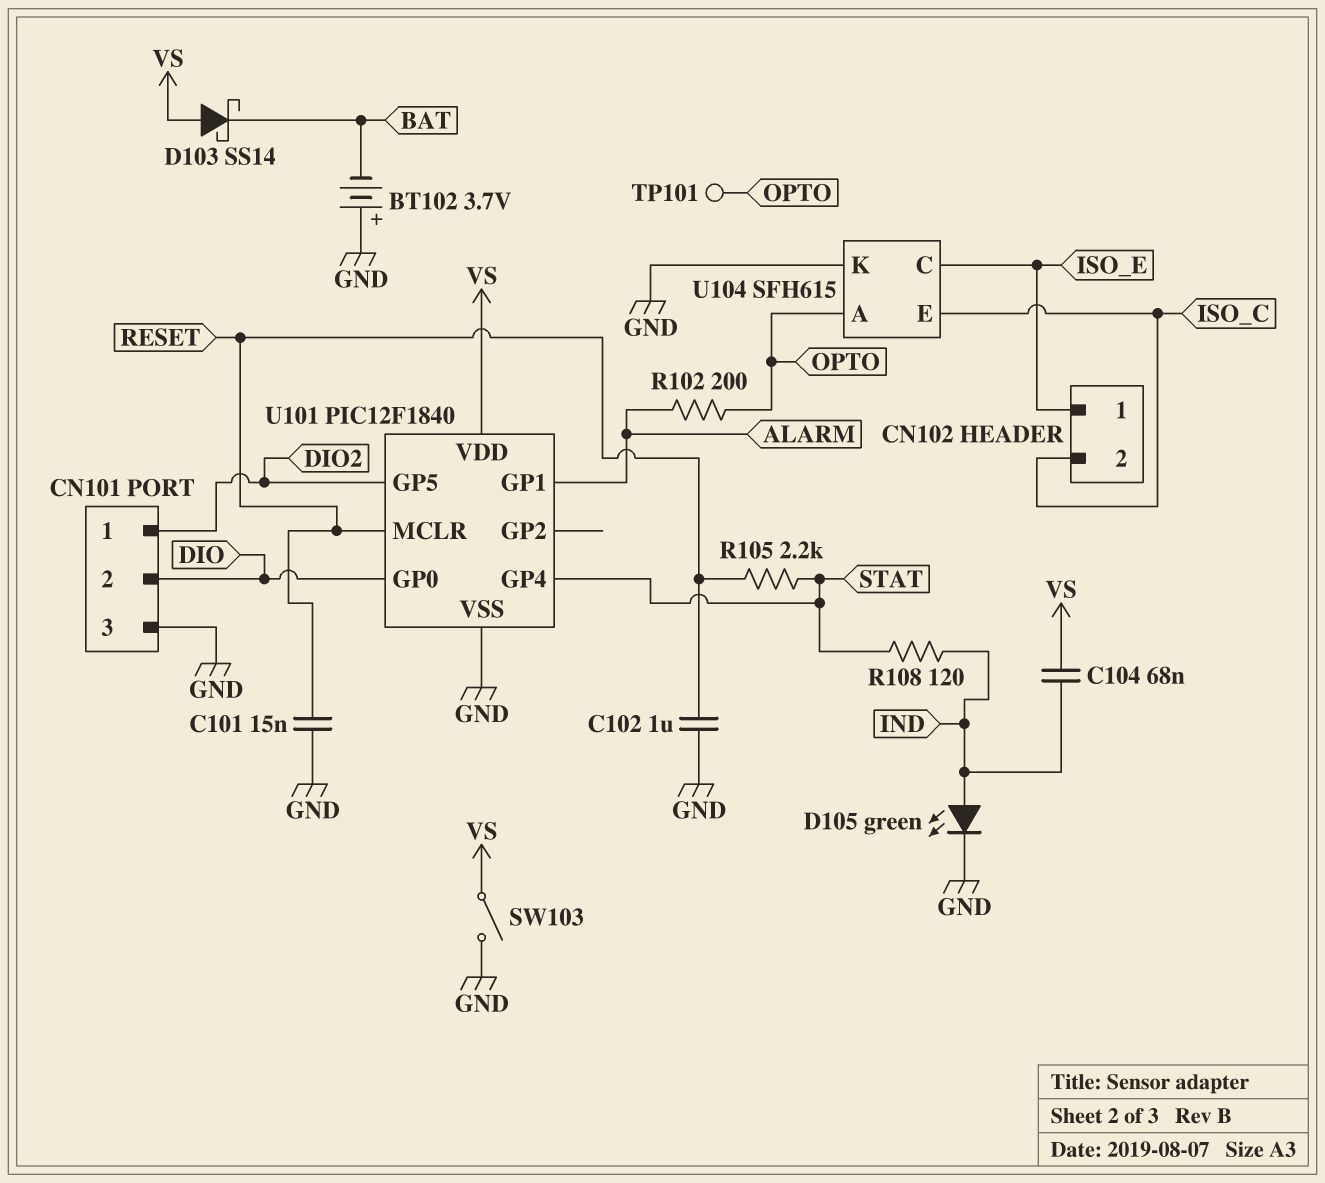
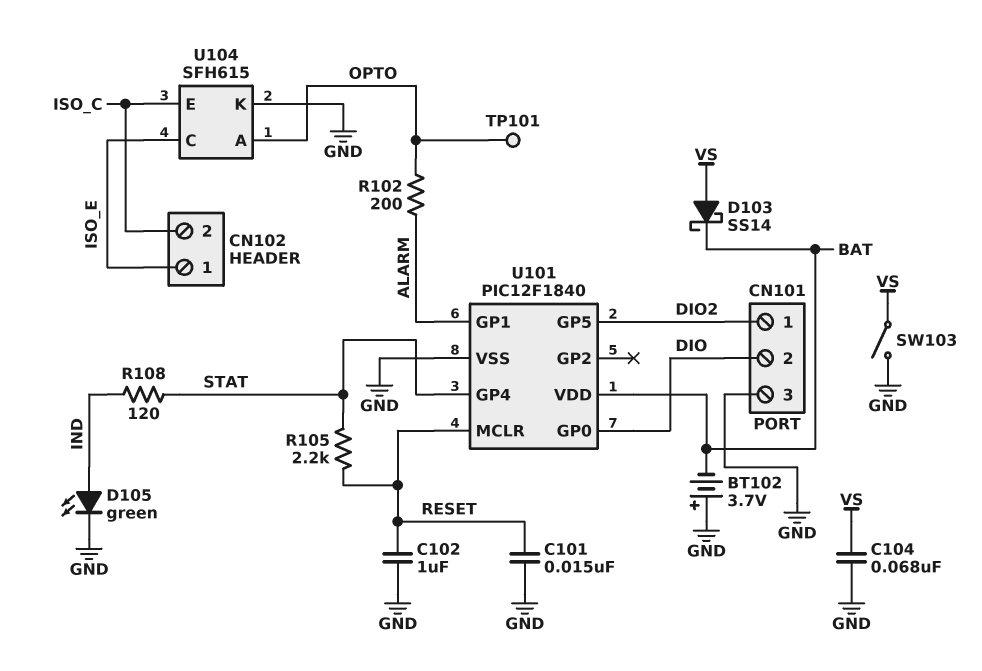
C104: 68nF (IND, VS) -> 68nF (GND, VS)
U101 pin VDD: VS -> BAT

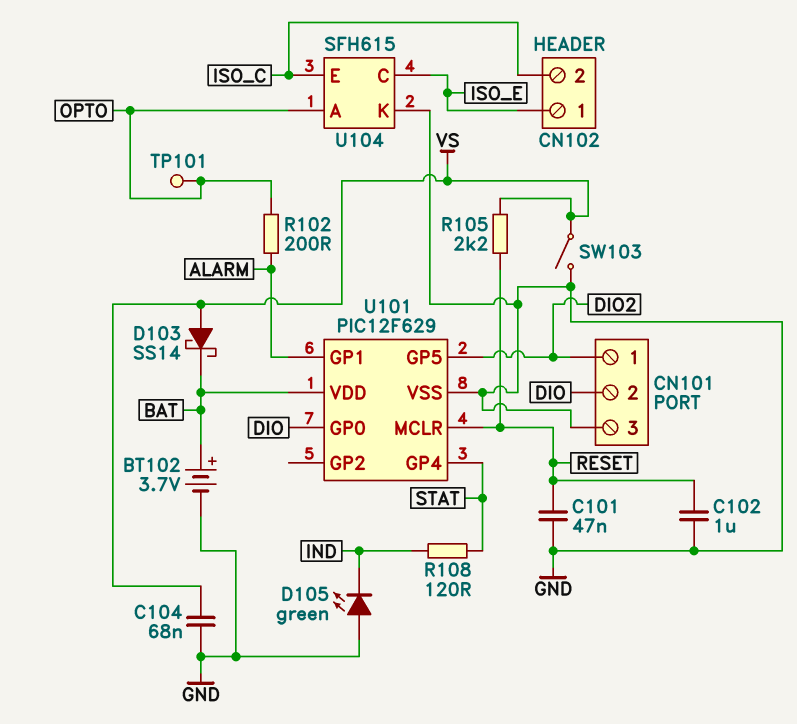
BT102: 3.7V (plus GND, minus BAT) -> 3.7V (plus BAT, minus GND)
C101: 15nF (GND, RESET) -> 47nF (GND, RESET)
D105: LED green (A IND, K GND) -> LED green (A GND, K IND)
R105: 2.2k (RESET, STAT) -> 2.2k (RESET, VS)
U101: PIC12F1840 -> PIC12F629

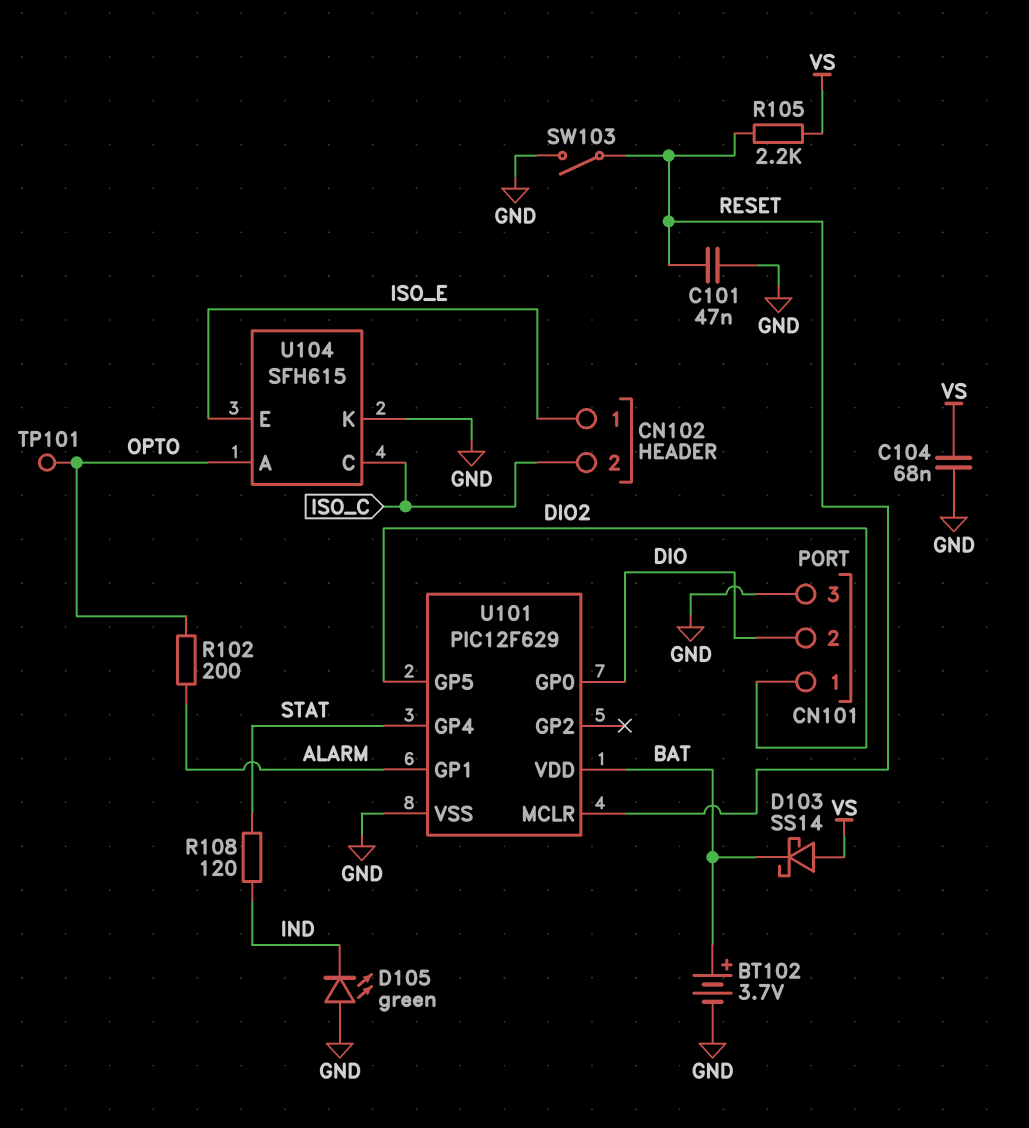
C102: 1uF (GND, RESET) -> none
SW103: switch (GND, VS) -> switch (GND, RESET)
U104 pin C: ISO_E -> ISO_C
U104 pin E: ISO_C -> ISO_E

